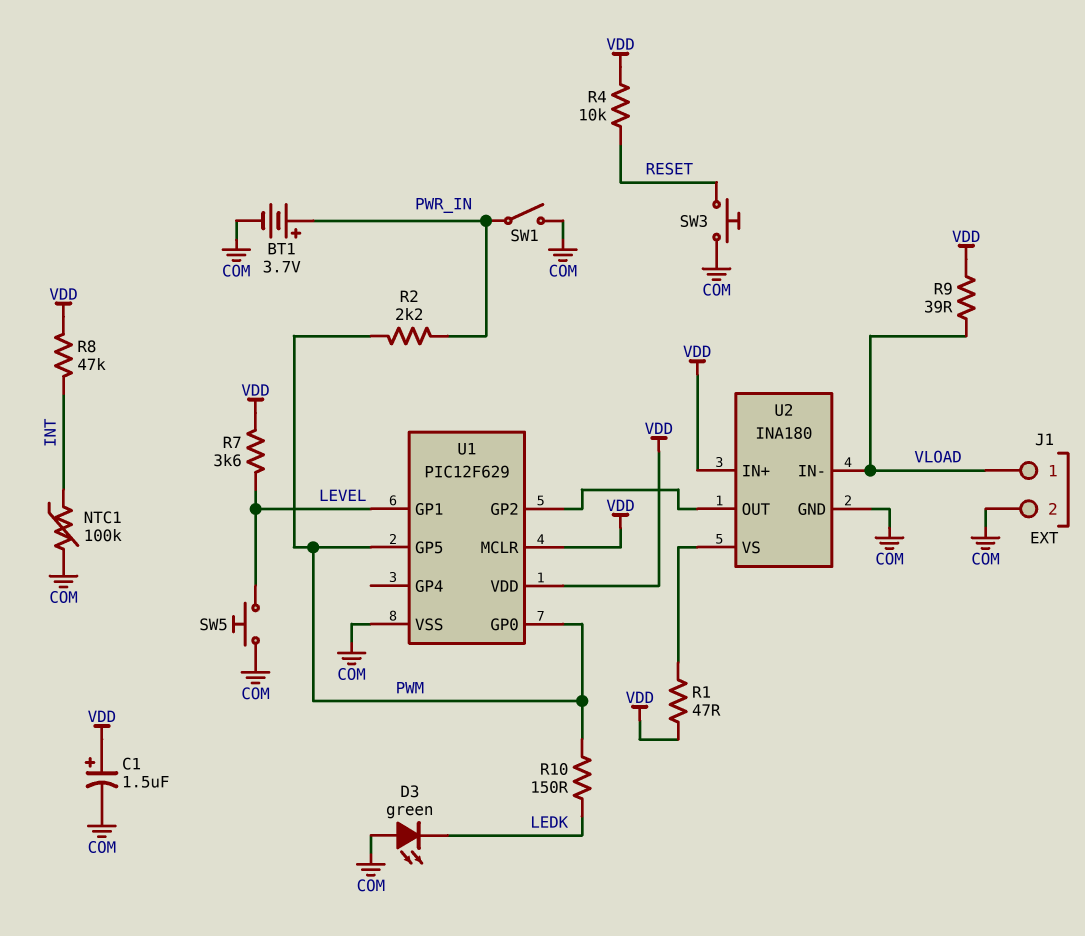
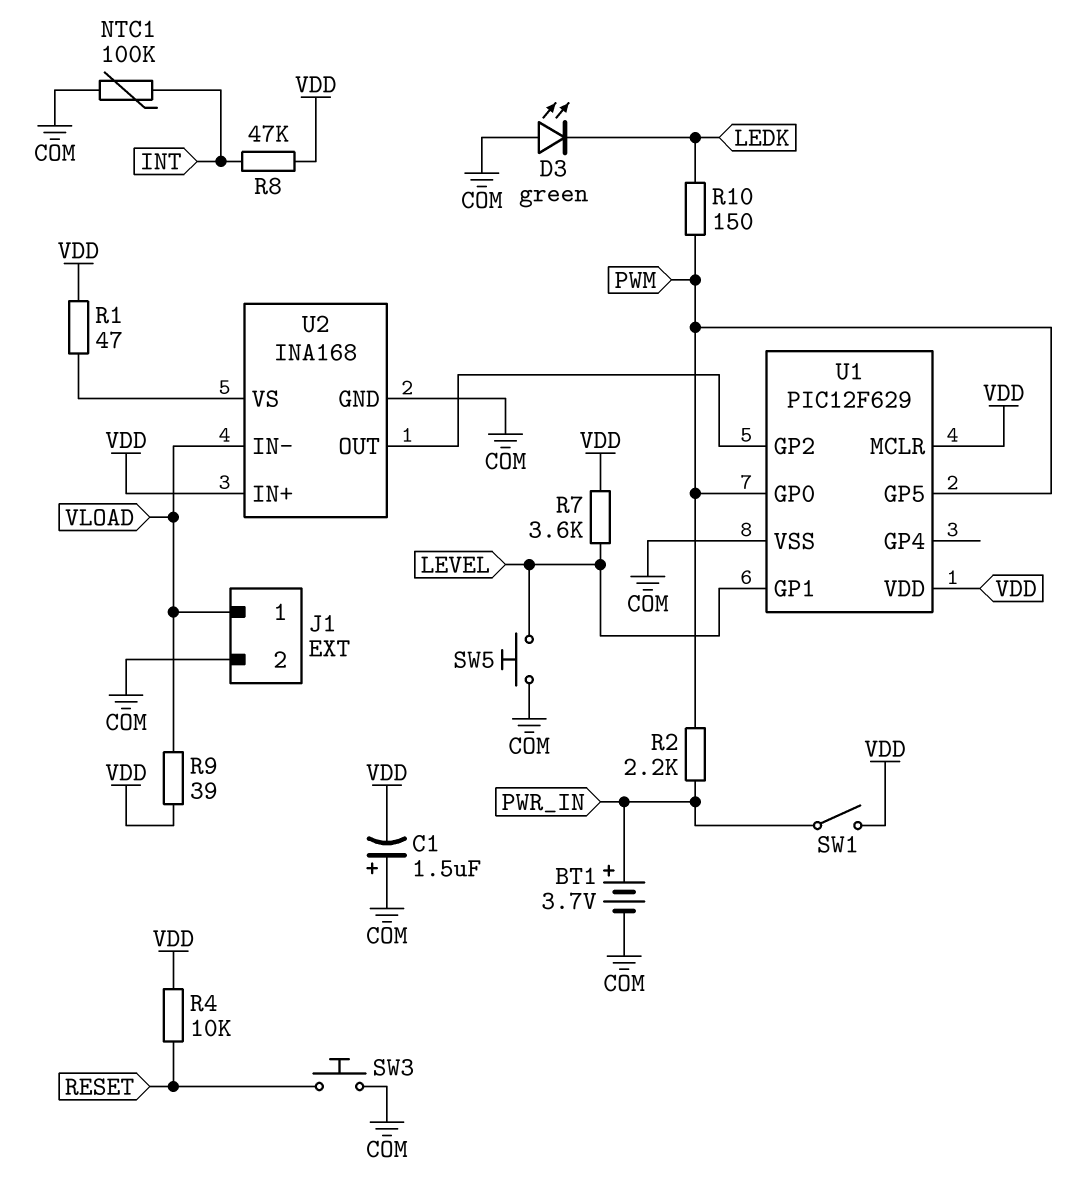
C1: 1.5uF (plus VDD, minus COM) -> 1.5uF (plus COM, minus VDD)
SW1: switch (COM, PWR_IN) -> switch (PWR_IN, VDD)
U2: INA180 -> INA168

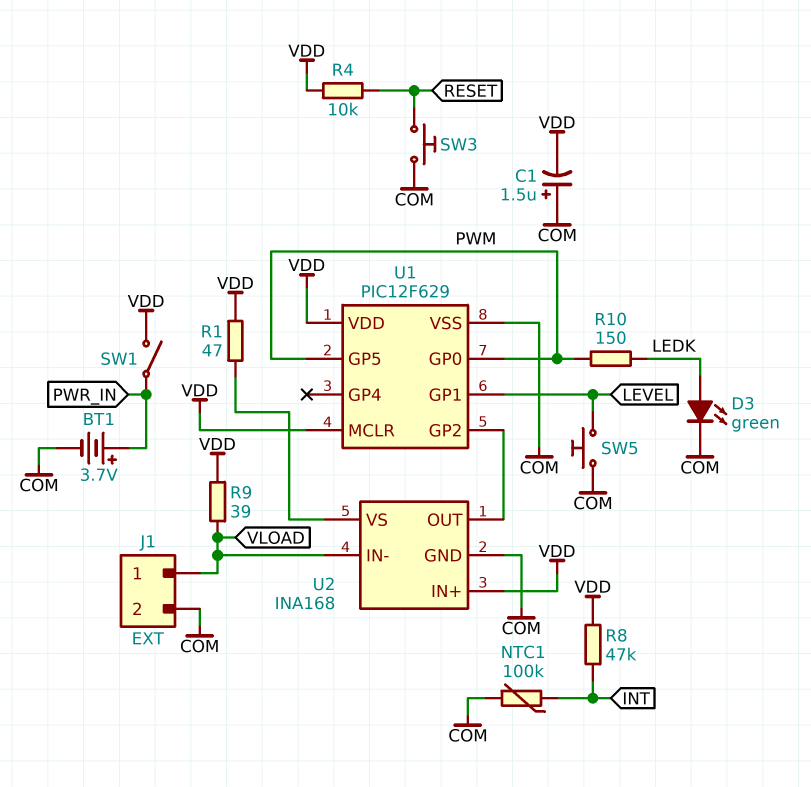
D3: LED green (A COM, K LEDK) -> LED green (A LEDK, K COM)
R2: 2.2k (PWM, PWR_IN) -> none
R7: 3.6k (LEVEL, VDD) -> none

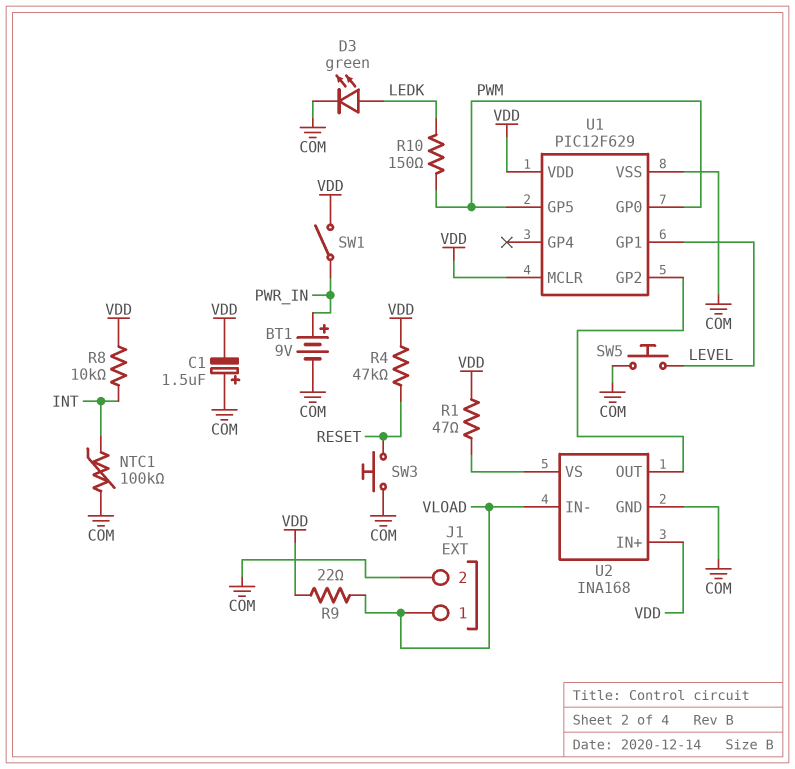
BT1: 3.7V (plus PWR_IN, minus COM) -> 9V (plus PWR_IN, minus COM)
R4: 10k (RESET, VDD) -> 47k (RESET, VDD)
R8: 47k (INT, VDD) -> 10k (INT, VDD)
R9: 39 (VDD, VLOAD) -> 22 (VDD, VLOAD)

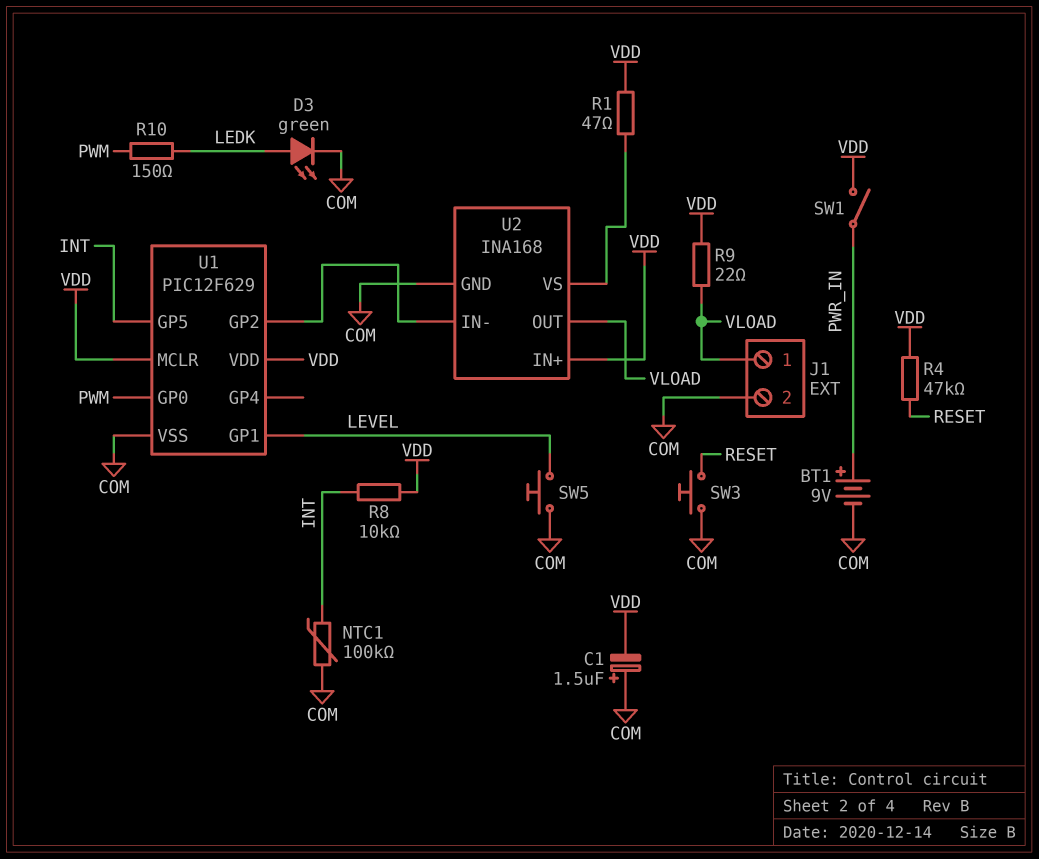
U1 pin GP5: PWM -> INT
U2 pin IN-: VLOAD -> U1/GP2
U2 pin OUT: U1/GP2 -> VLOAD

